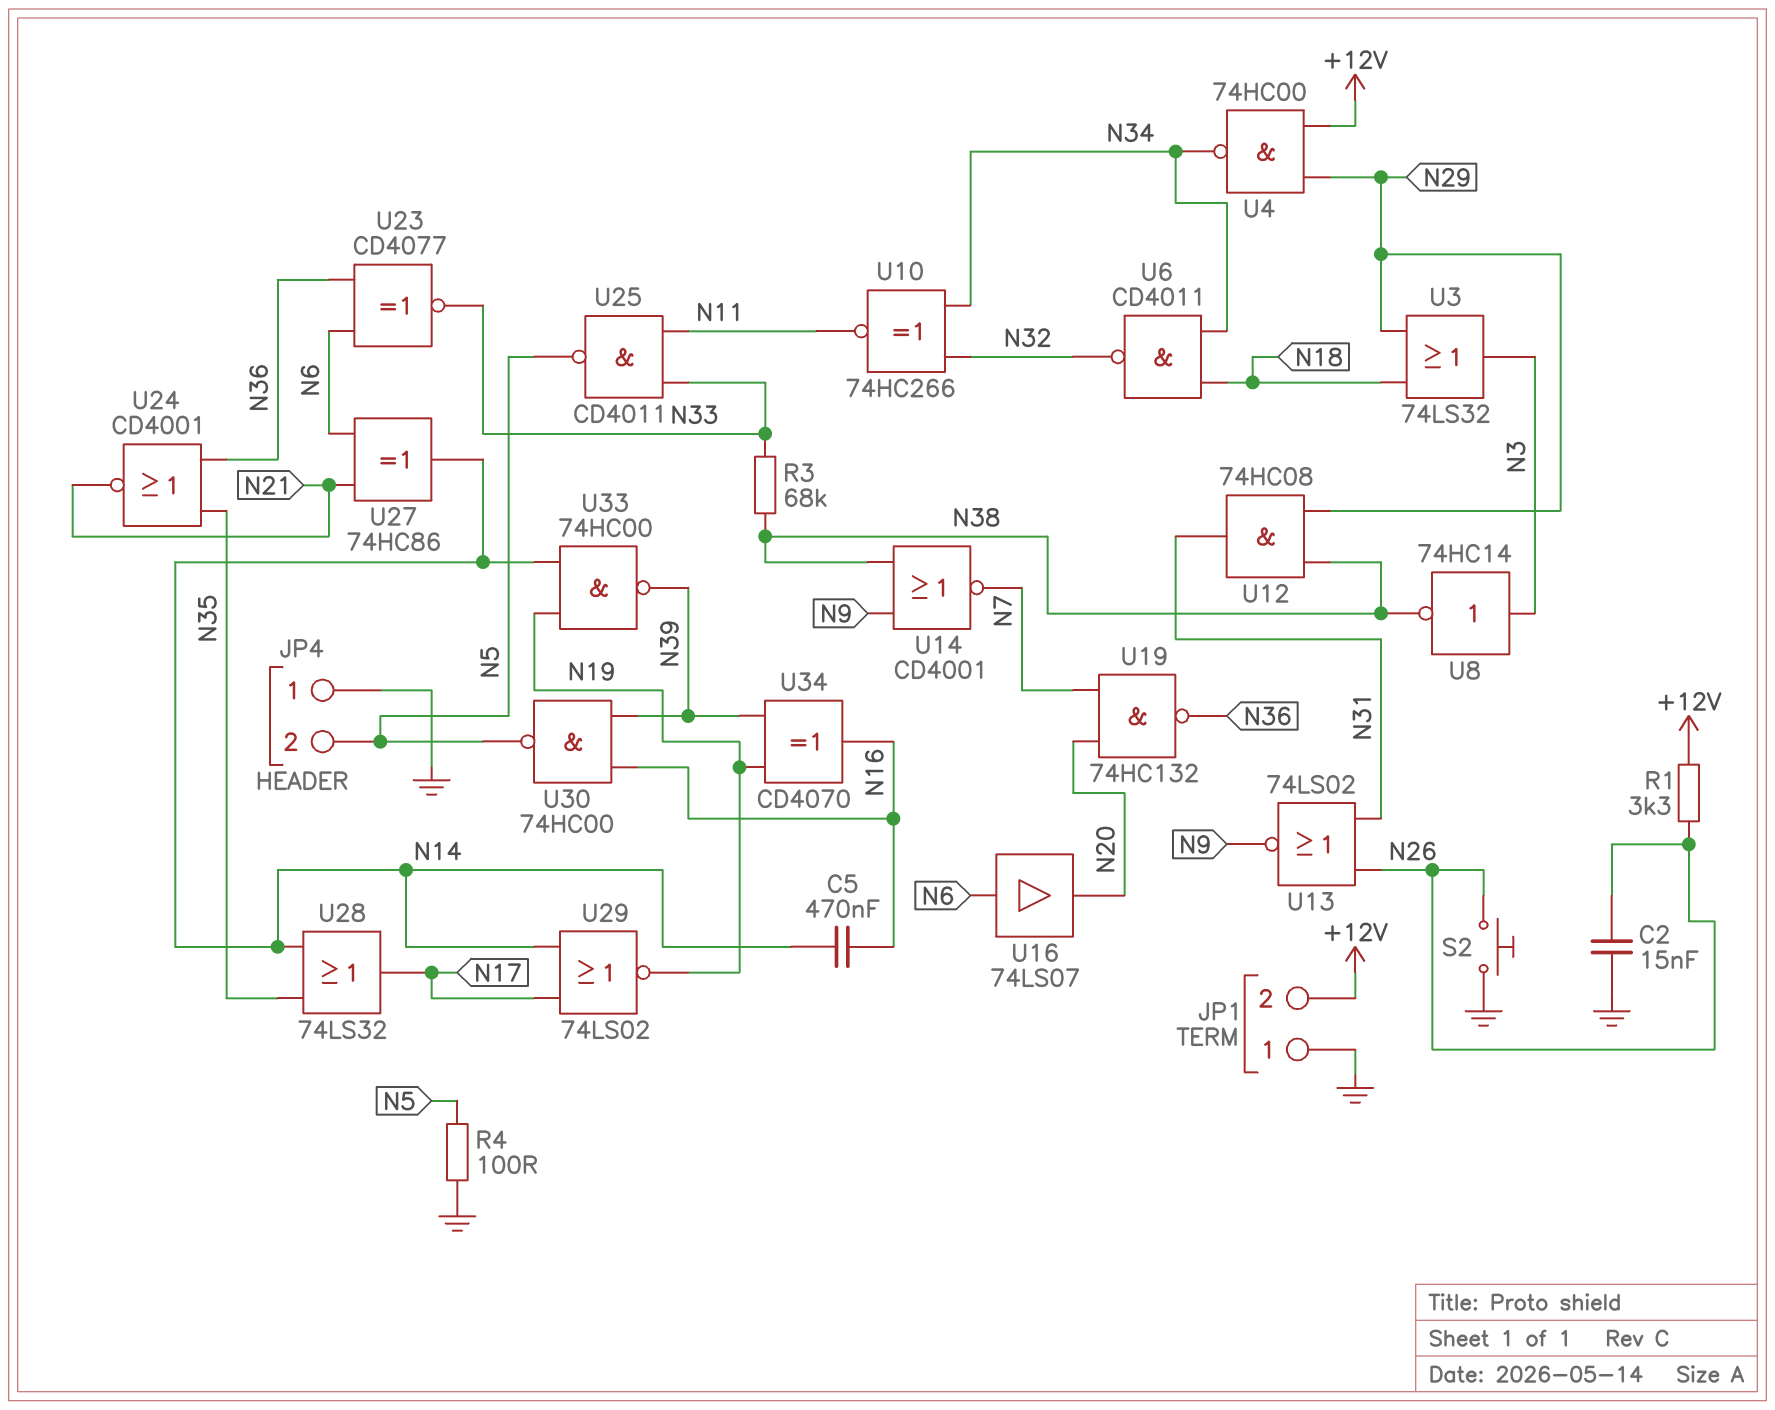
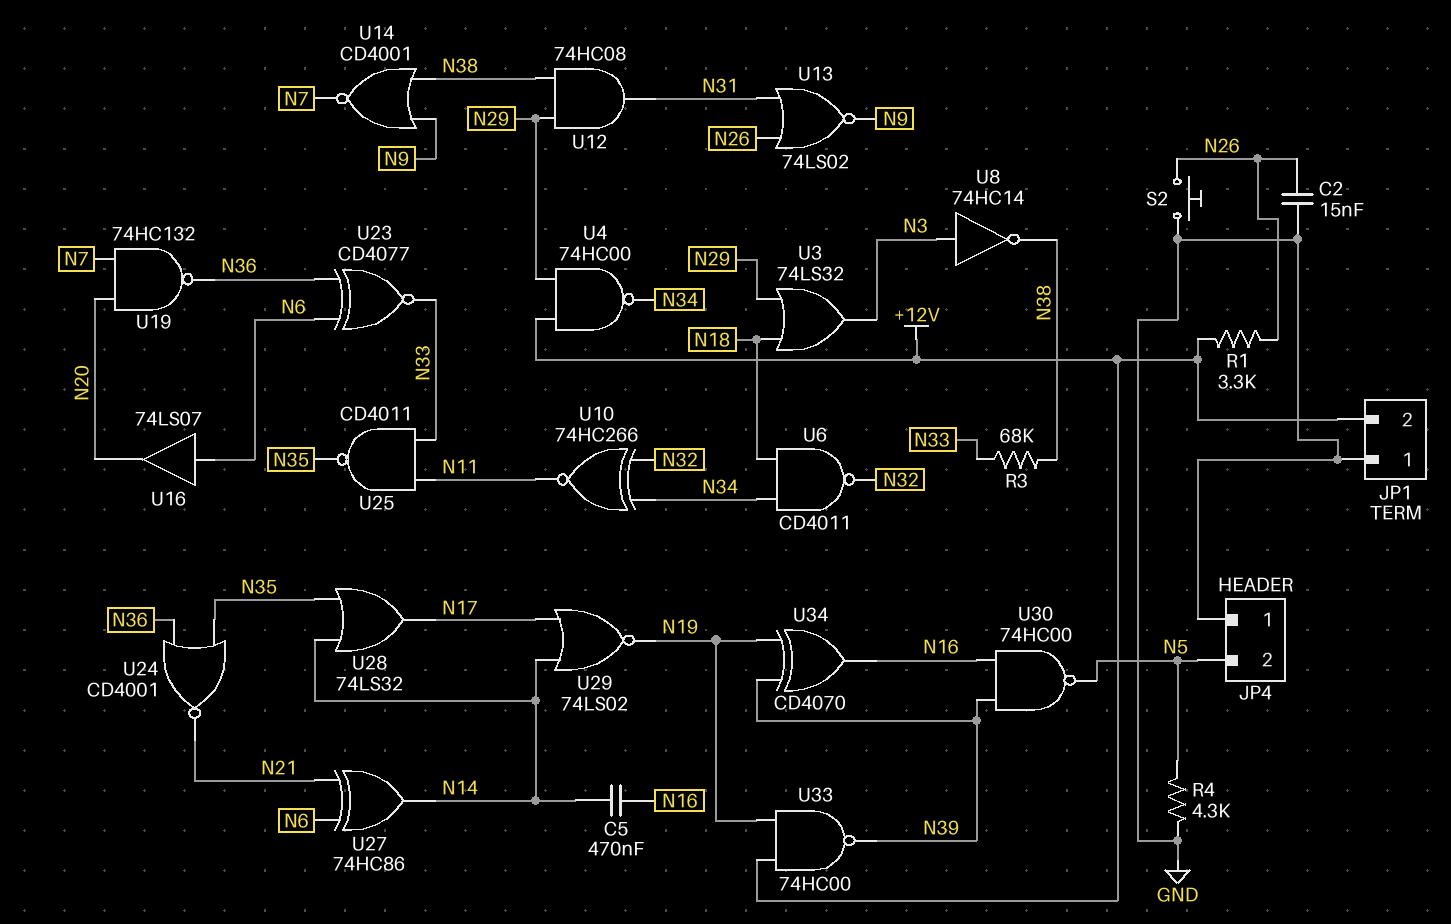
R4: 100 (GND, N5) -> 4.3k (GND, N5)
U25: NAND CD4011 (in N11, in N33, out N5) -> NAND CD4011 (in N11, in N33, out N35)
U33: NAND 74HC00 (in N14, in N19, out N39) -> NAND 74HC00 (in +12V, in N19, out N39)

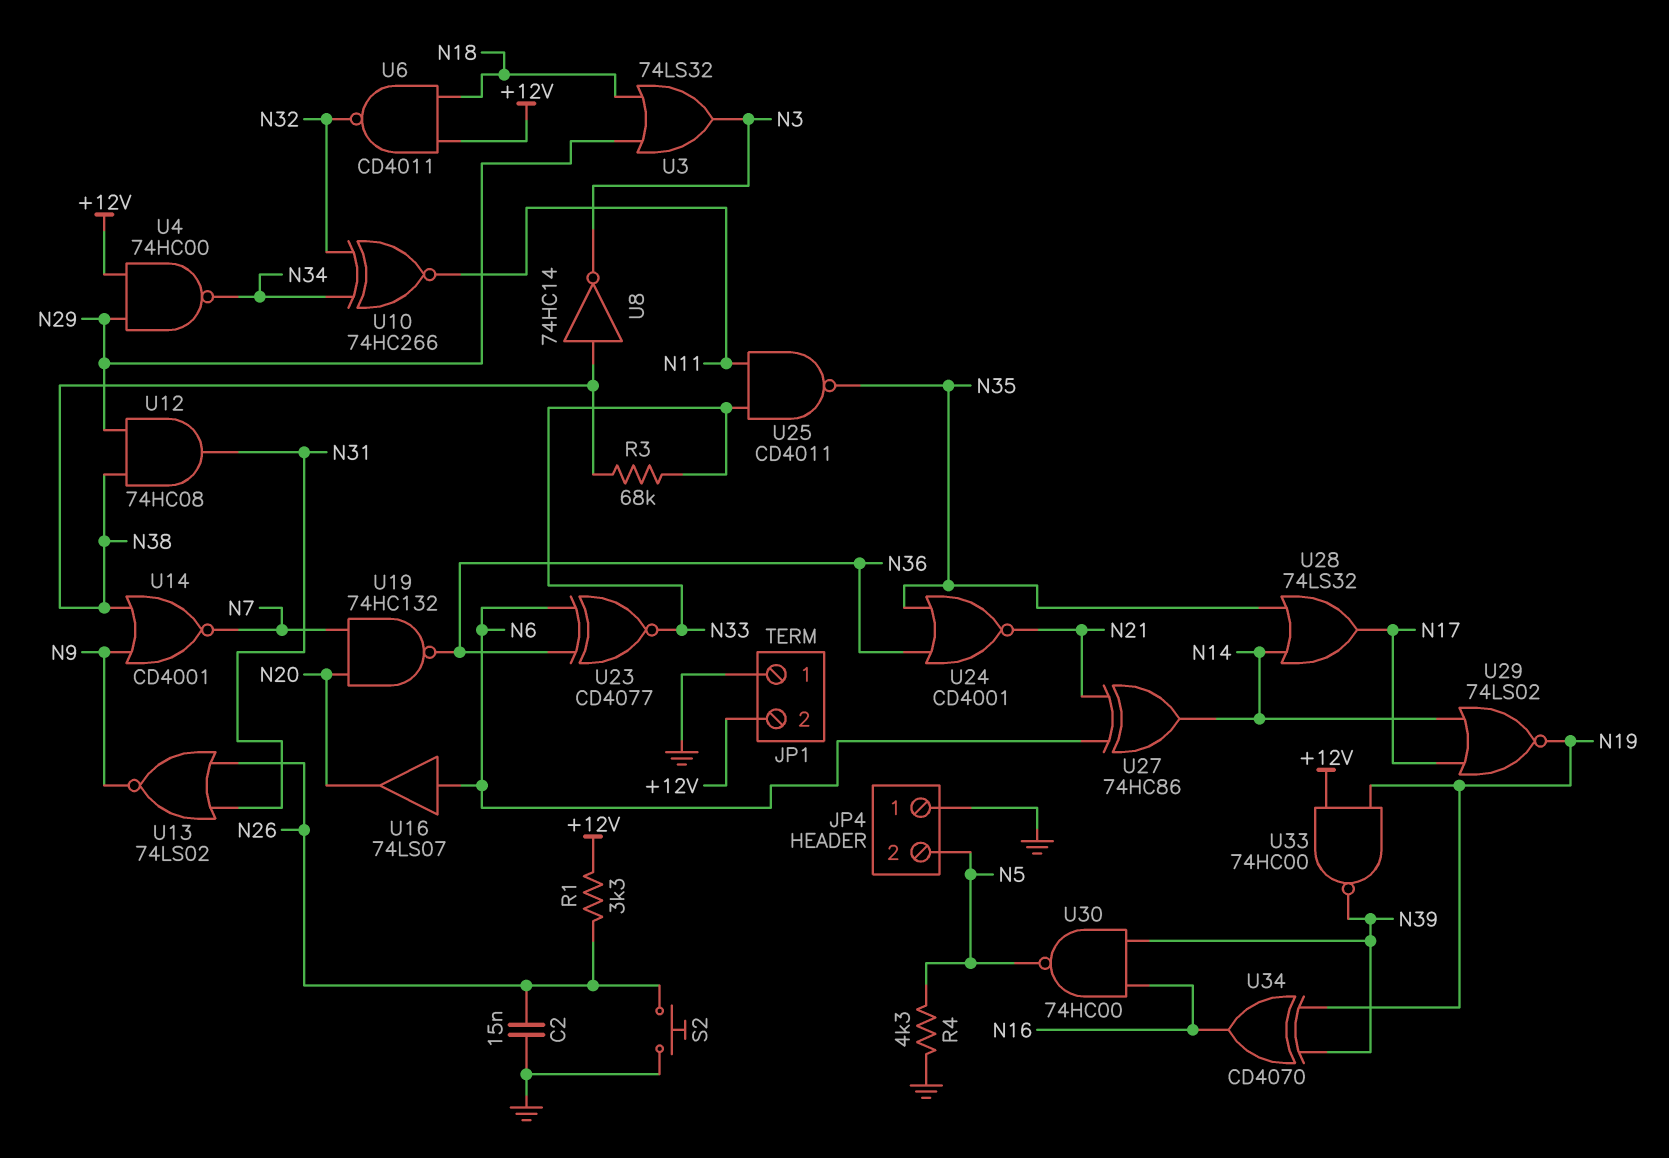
C5: 470nF (N14, N16) -> none
U6: NAND CD4011 (in N18, in N34, out N32) -> NAND CD4011 (in +12V, in N18, out N32)
U8: NOT 74HC14 (in N3, out N38) -> NOT 74HC14 (in N38, out N3)

